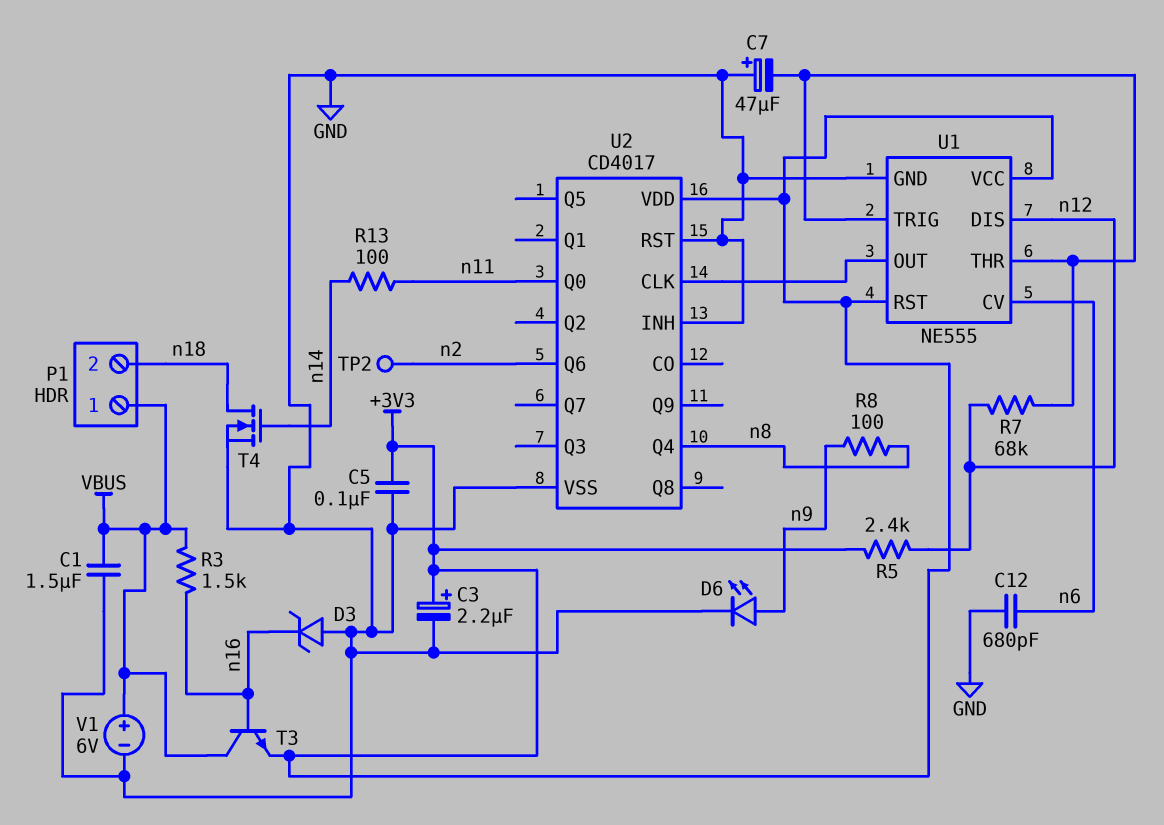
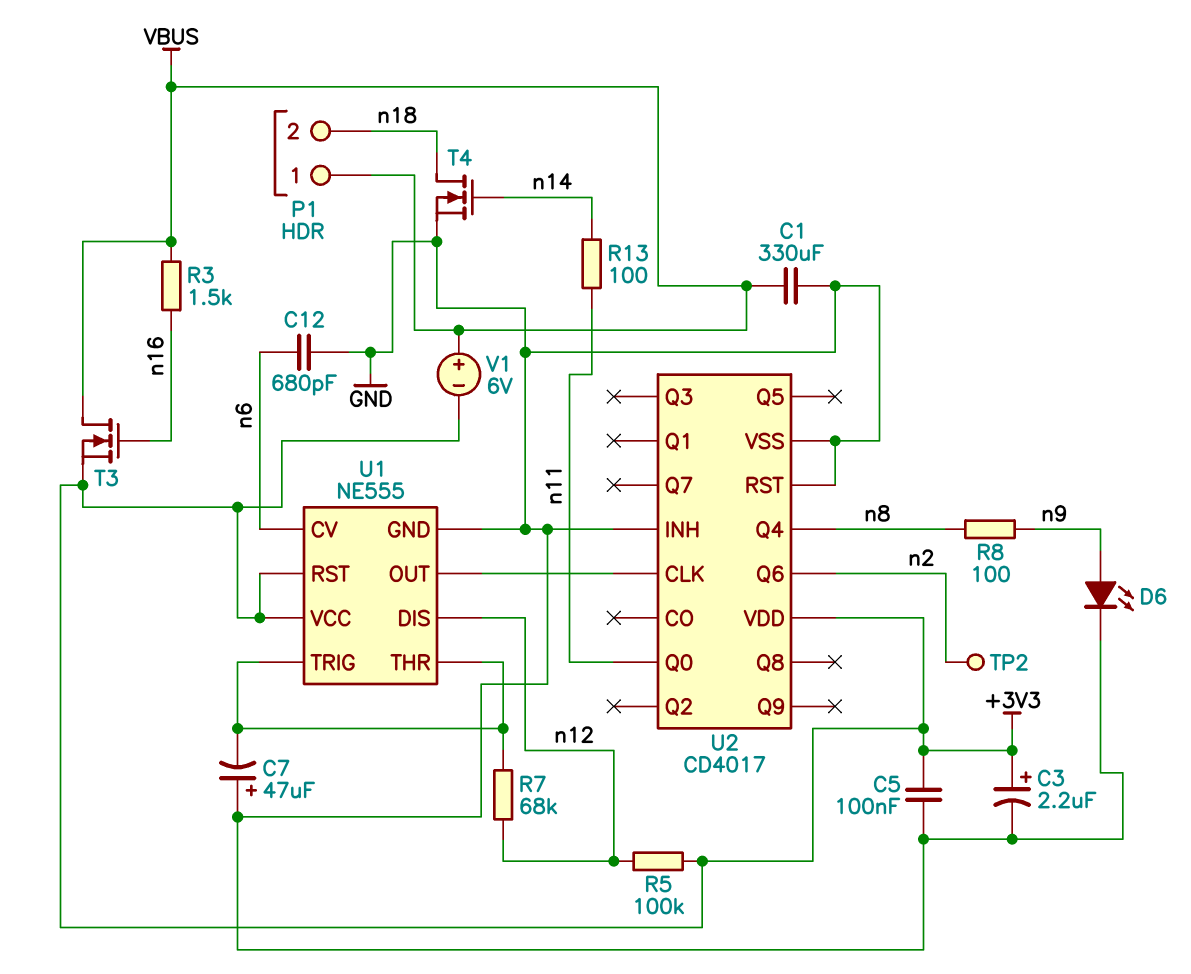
C1: 1.5uF (GND, VBUS) -> 330uF (GND, VBUS)
D3: zener (A GND, K n16) -> none
R5: 2.4k (+3V3, n12) -> 100k (+3V3, n12)
T3: NPN (B n16, C VBUS, E +3V3) -> NMOS (G n16, D VBUS, S +3V3)
V1: 6V (plus VBUS, minus GND) -> 6V (plus VBUS, minus +3V3)

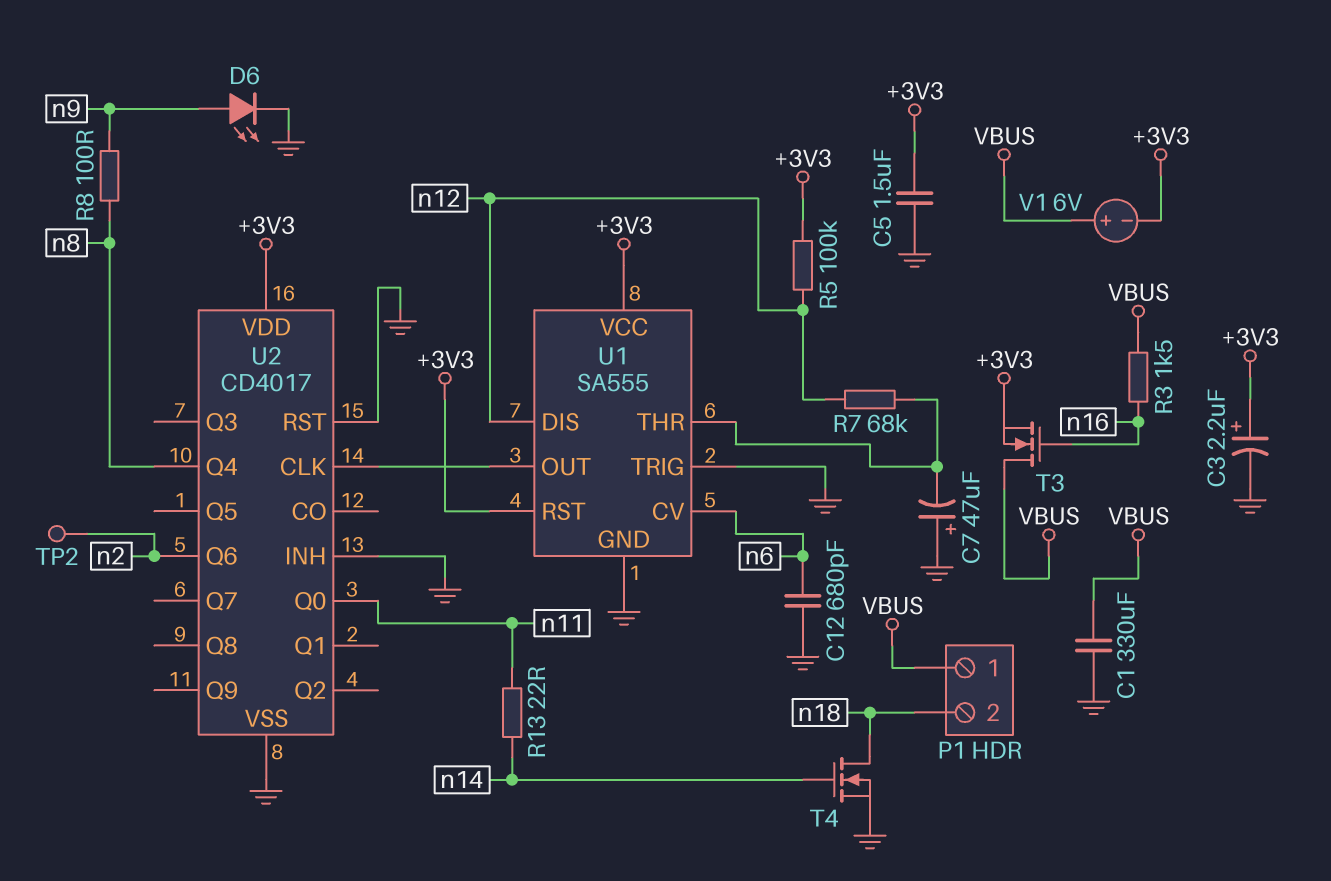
C5: 100nF (+3V3, GND) -> 1.5uF (+3V3, GND)
R13: 100 (n11, n14) -> 22 (n11, n14)
U1: NE555 -> SA555
U1 pin TRIG: U1/THR -> GND

